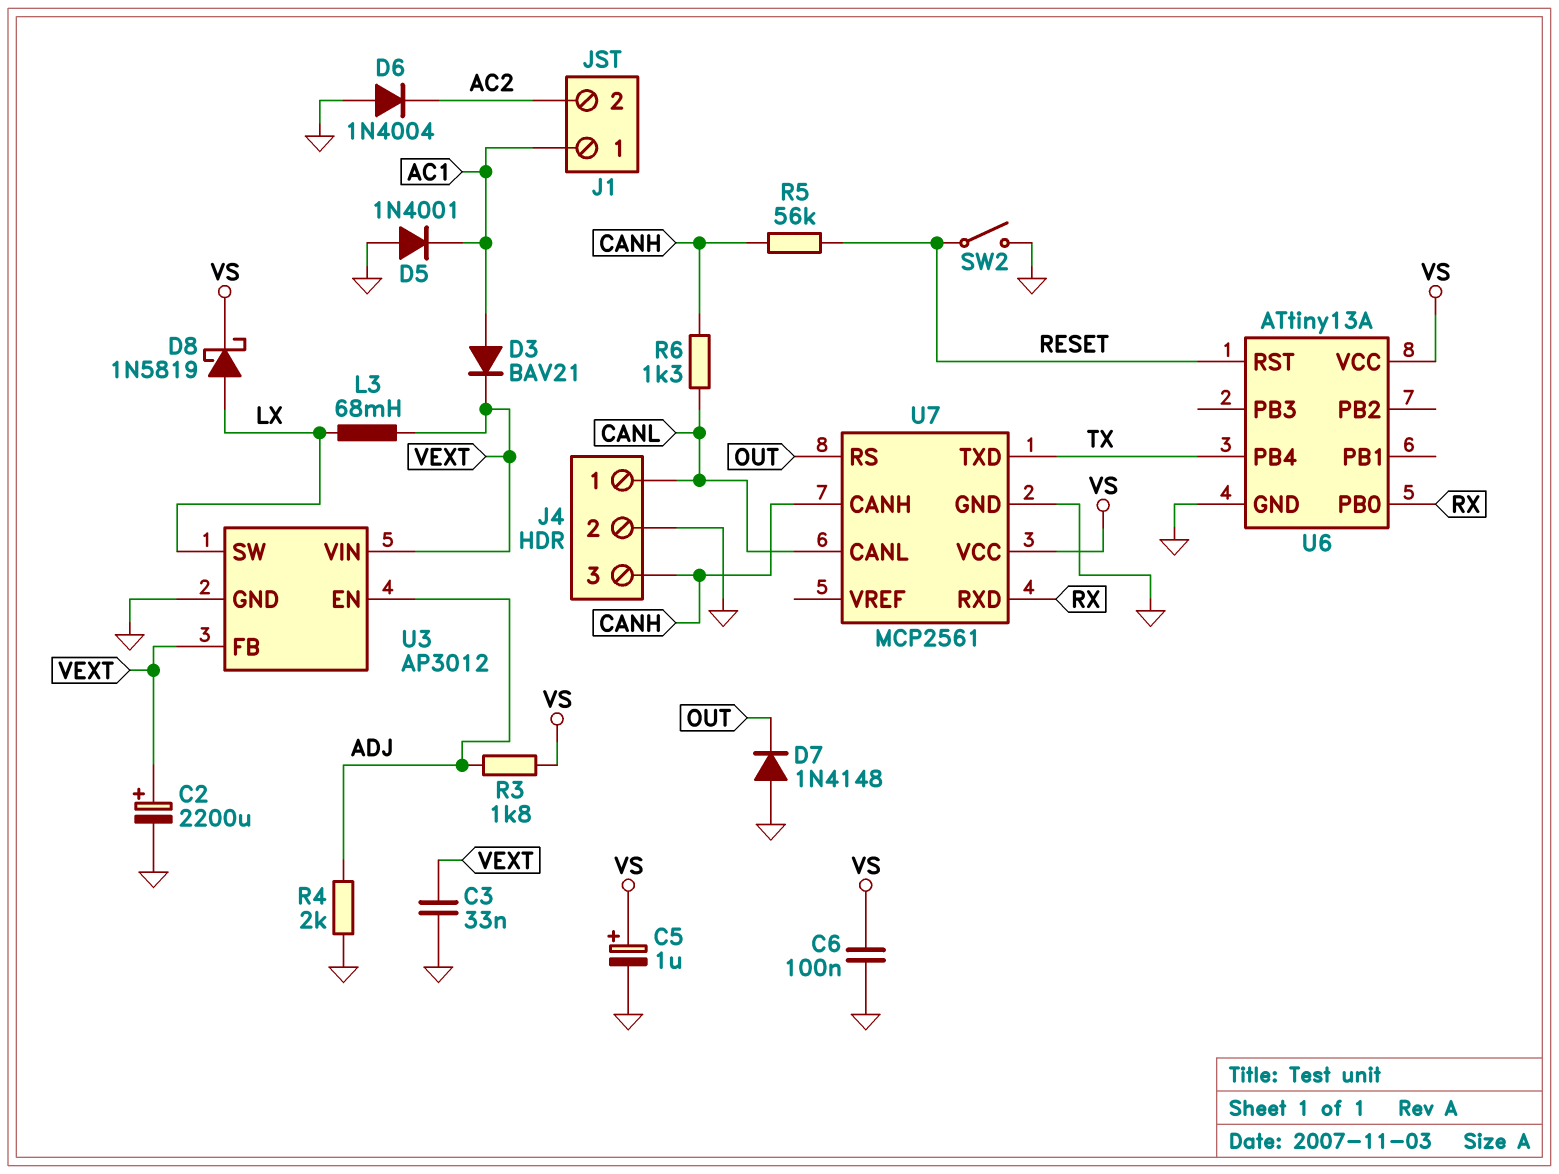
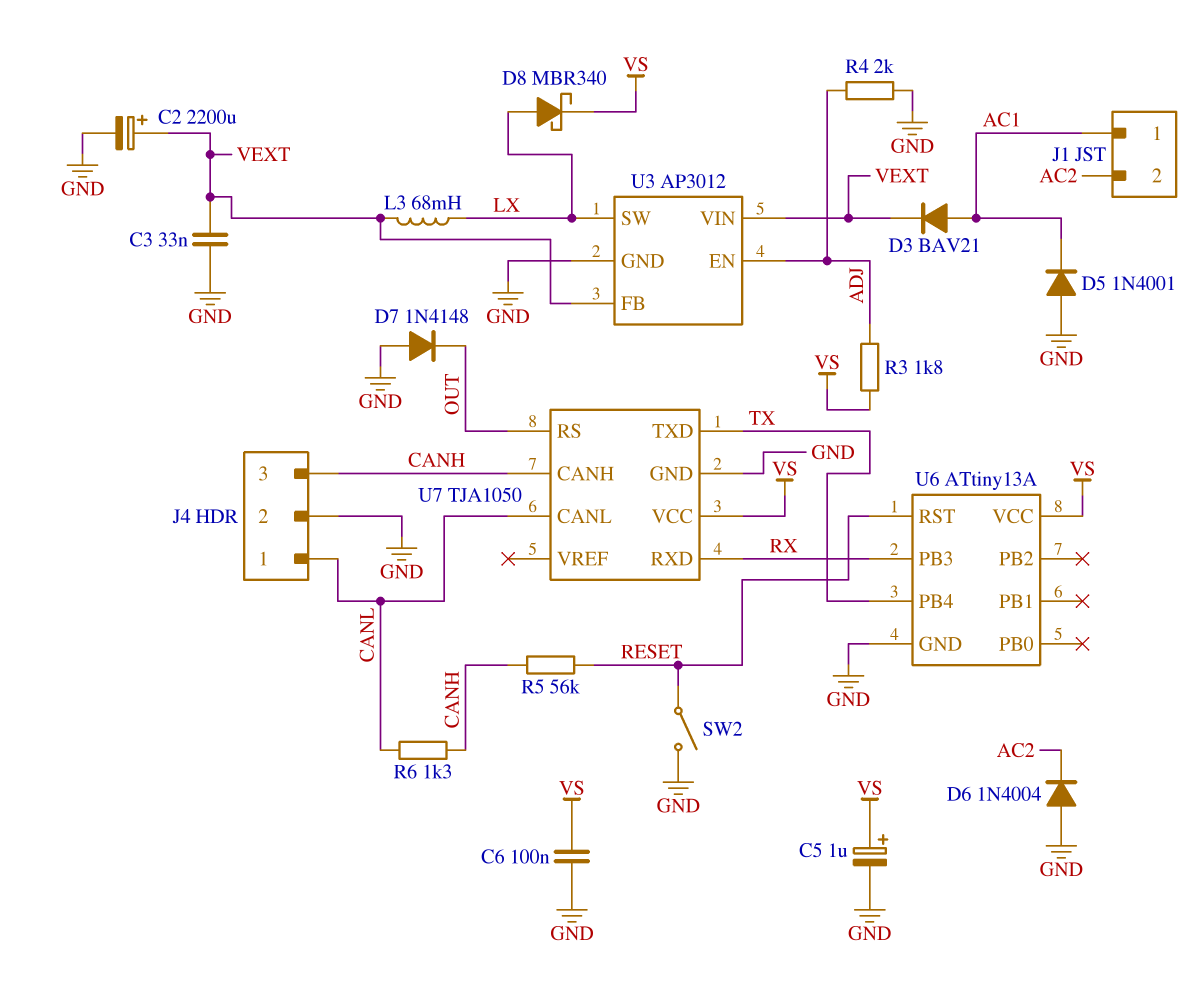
D8: schottky 1N5819 (A LX, K VS) -> schottky MBR340 (A LX, K VS)
U6 pin PB0: RX -> none
U6 pin PB3: none -> RX
U7: MCP2561 -> TJA1050

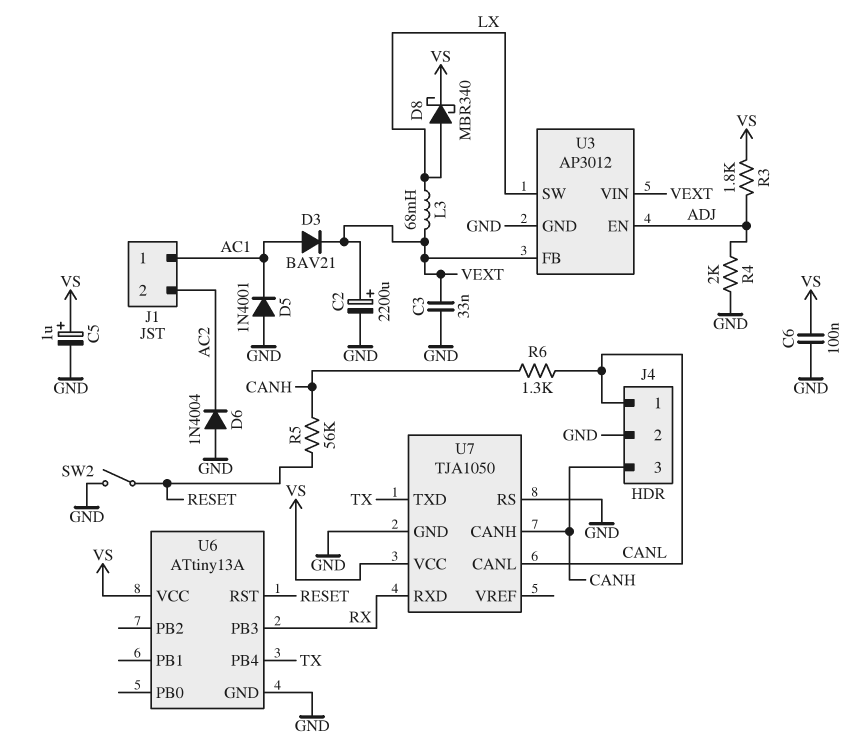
D7: diode 1N4148 (A GND, K OUT) -> none
U7 pin RS: OUT -> GND

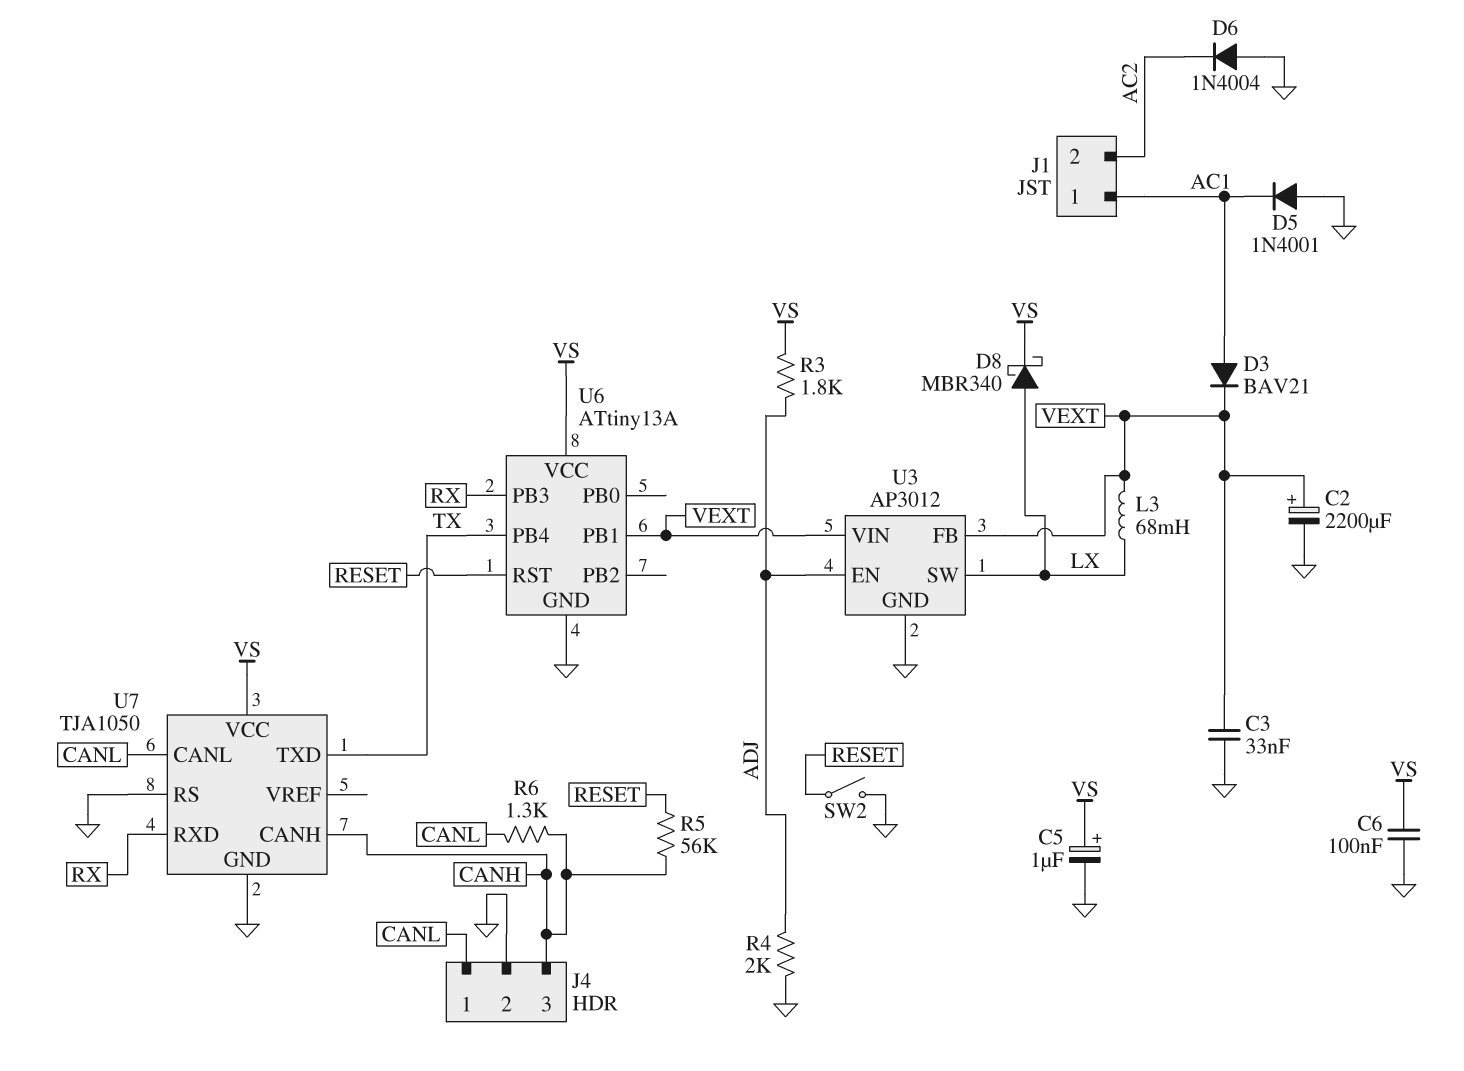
U6 pin PB1: none -> VEXT

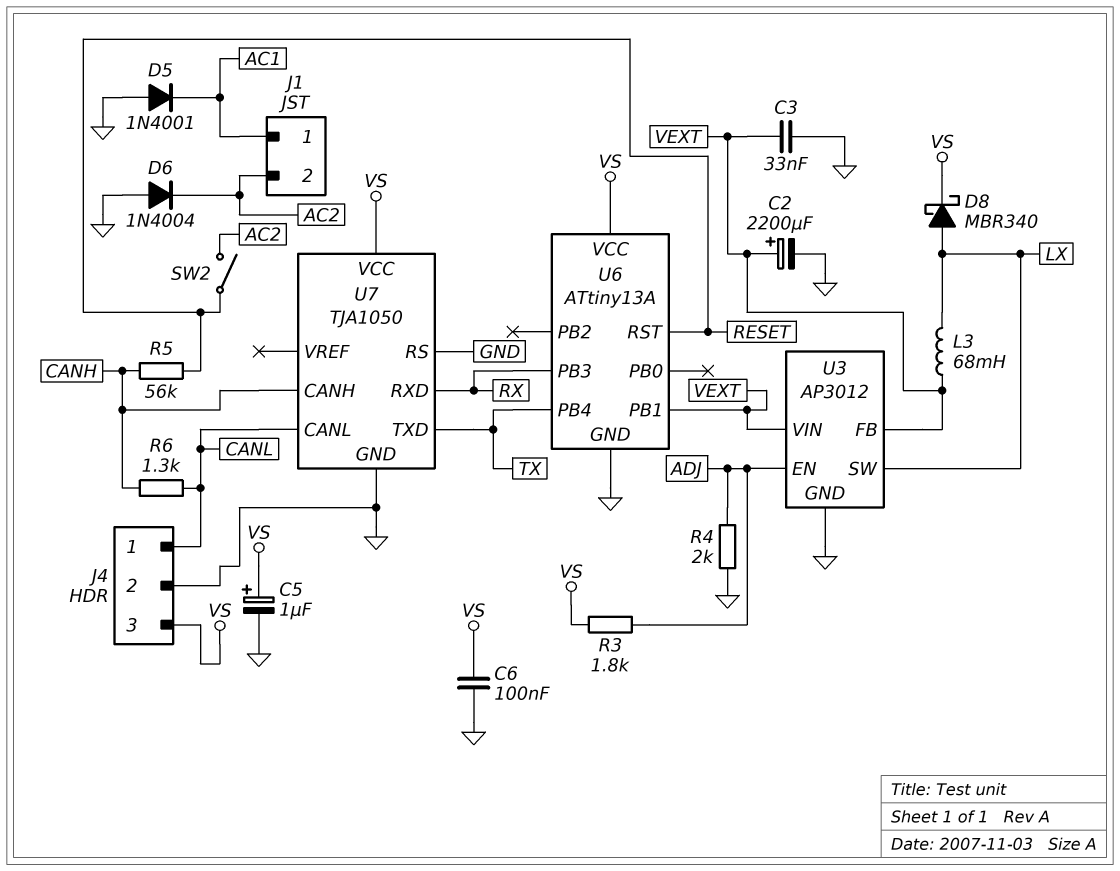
D3: diode BAV21 (A AC1, K VEXT) -> none
J4 pin 3: CANH -> VS
SW2: switch (GND, RESET) -> switch (AC2, RESET)

